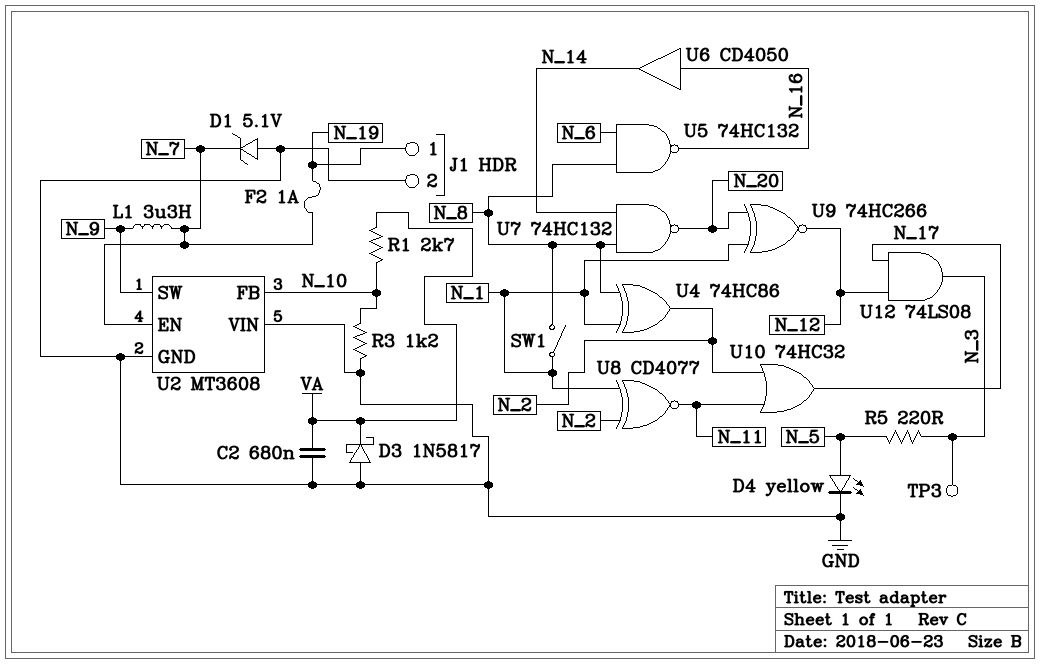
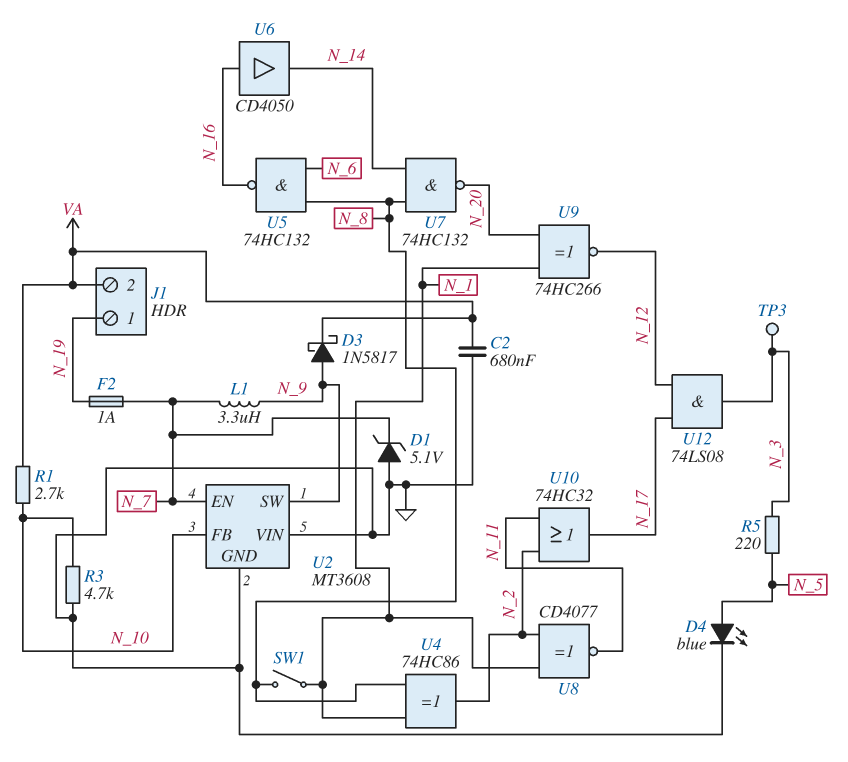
D3: schottky 1N5817 (A GND, K VA) -> schottky 1N5817 (A N_9, K VA)
D4: LED yellow (A N_5, K GND) -> LED blue (A N_5, K GND)
J1 pin 2: GND -> VA
R3: 1.2k (GND, N_10) -> 4.7k (GND, N_10)

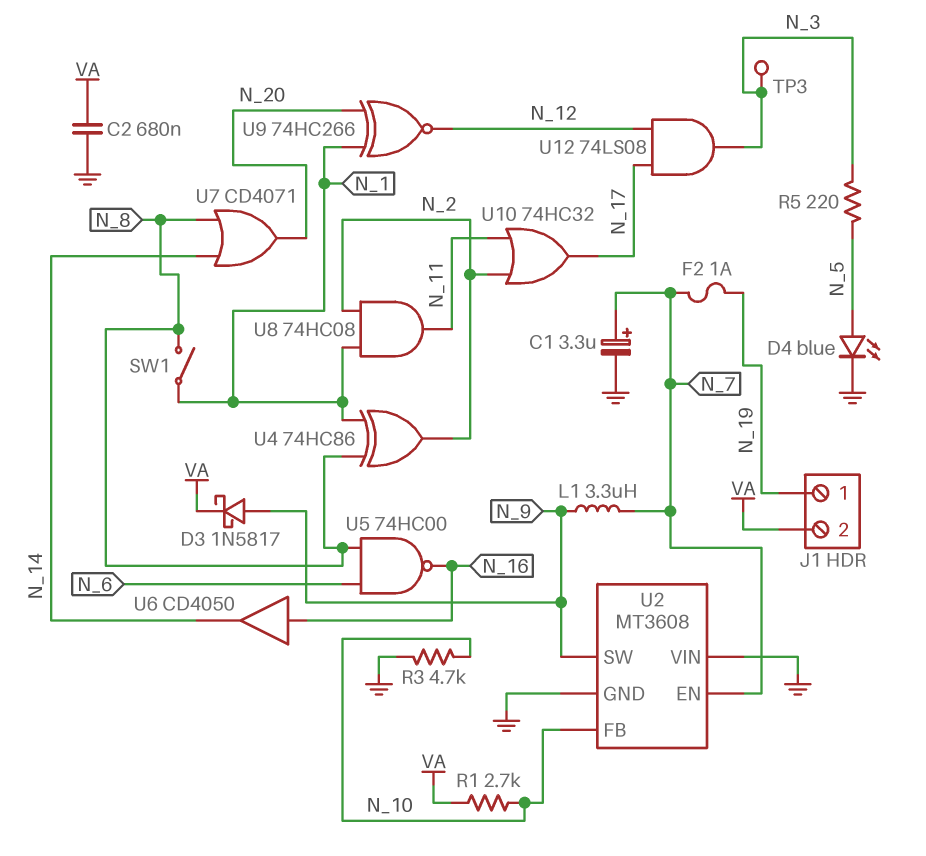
C1: none -> 3.3uF (plus N_7, minus GND)
D1: zener 5.1V (A GND, K N_7) -> none
U5: NAND 74HC132 (in N_6, in N_8, out N_16) -> NAND 74HC00 (in N_6, in N_8, out N_16)
U7: NAND 74HC132 (in N_8, in N_14, out N_20) -> OR CD4071 (in N_8, in N_14, out N_20)
U8: XNOR CD4077 (in N_1, in N_2, out N_11) -> AND 74HC08 (in N_1, in N_2, out N_11)

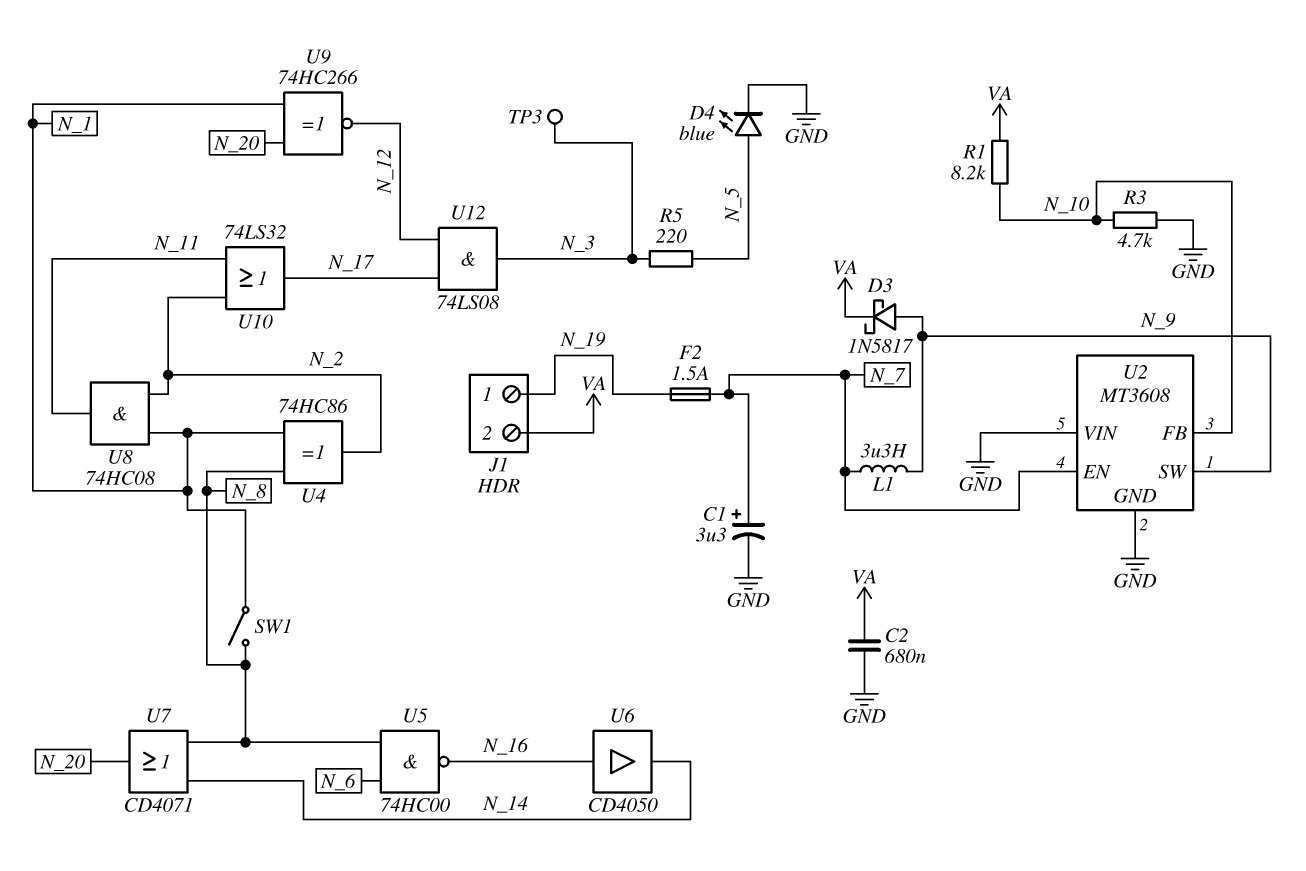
F2: 1A (N_7, N_19) -> 1.5A (N_7, N_19)
R1: 2.7k (N_10, VA) -> 8.2k (N_10, VA)
U10: OR 74HC32 (in N_2, in N_11, out N_17) -> OR 74LS32 (in N_2, in N_11, out N_17)

